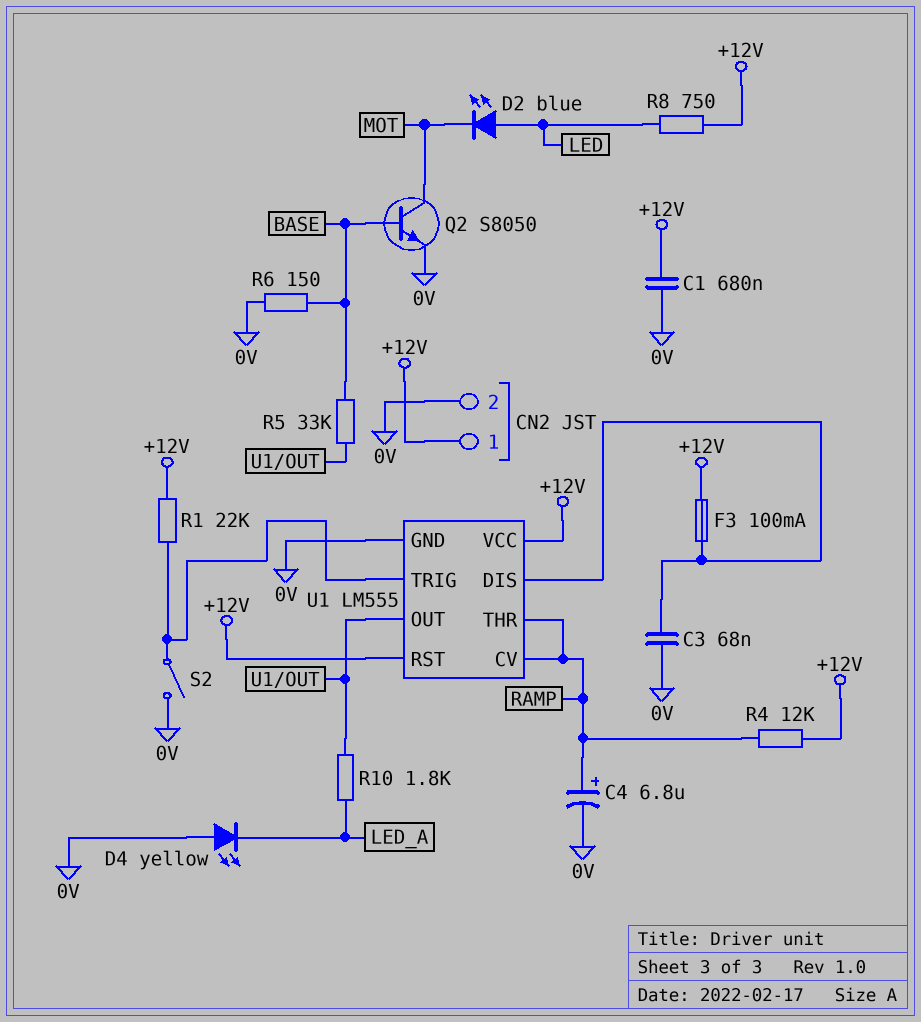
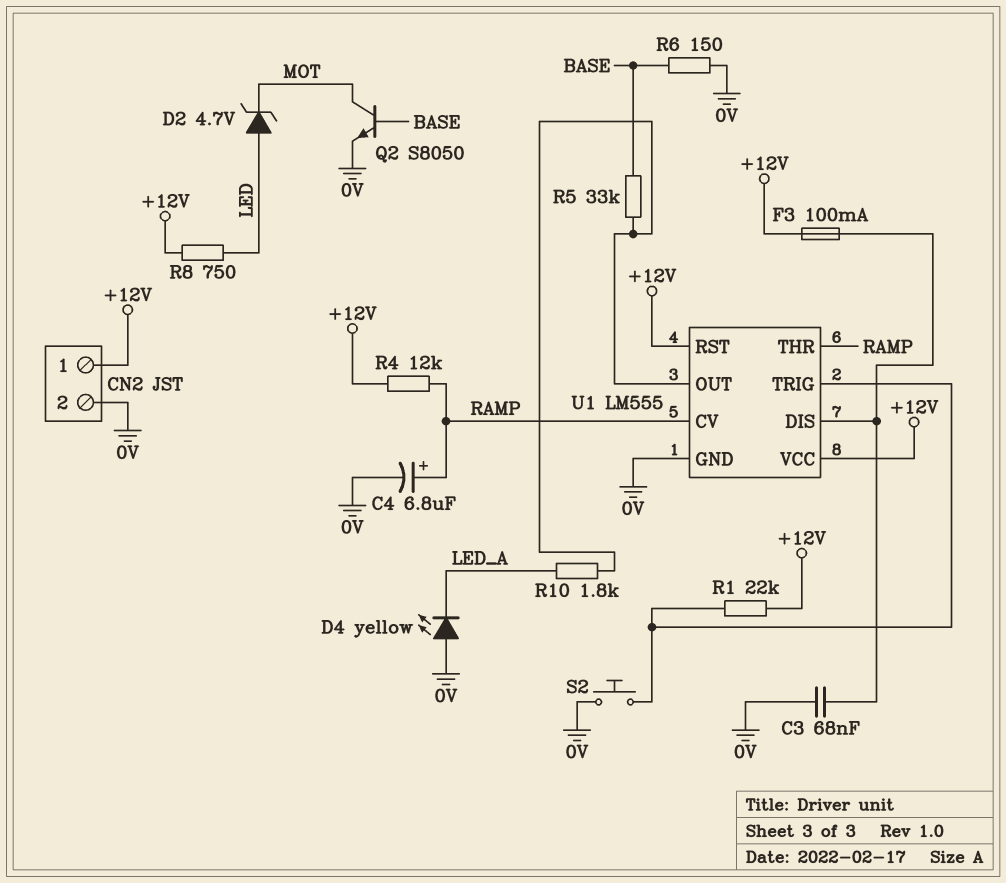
C1: 680nF (+12V, 0V) -> none
D2: LED blue (A LED, K MOT) -> zener 4.7V (A LED, K MOT)
S2: switch (0V, U1/TRIG) -> button (0V, U1/TRIG)

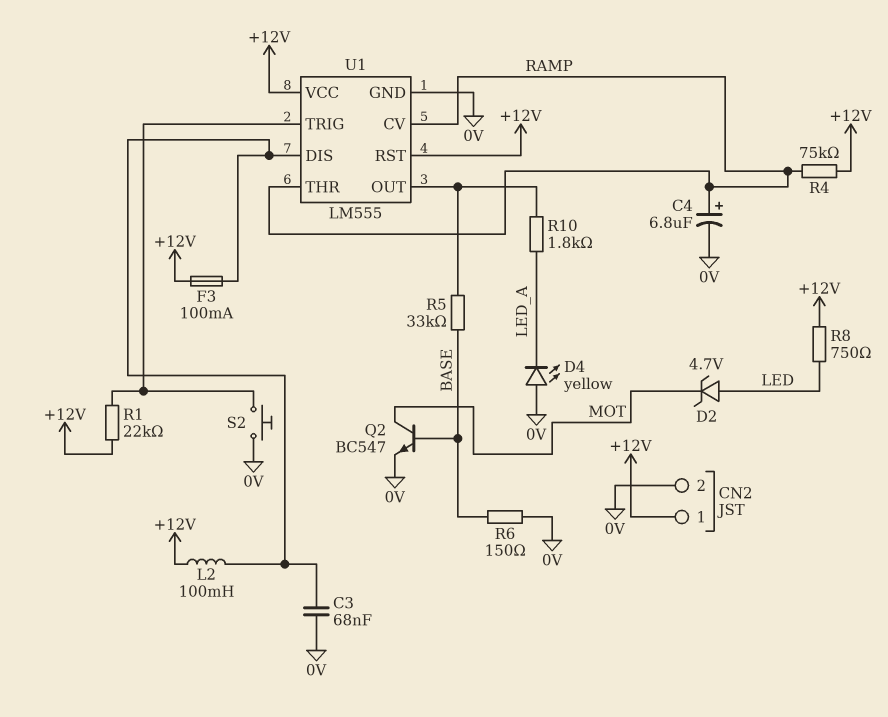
L2: none -> 100mH (+12V, U1/DIS)
Q2: NPN S8050 (B BASE, C MOT, E 0V) -> NPN BC547 (B BASE, C MOT, E 0V)
R4: 12k (+12V, RAMP) -> 75k (+12V, RAMP)

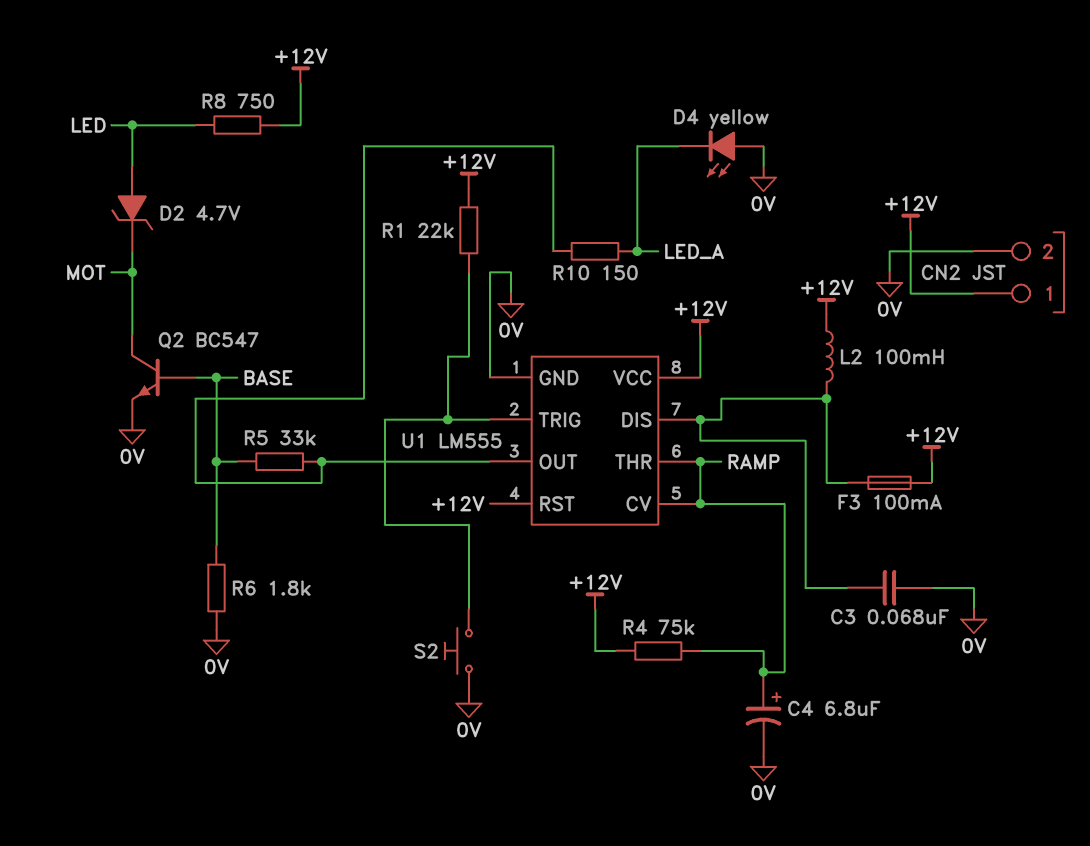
R6: 150 (0V, BASE) -> 1.8k (0V, BASE)
R10: 1.8k (LED_A, U1/OUT) -> 150 (LED_A, U1/OUT)

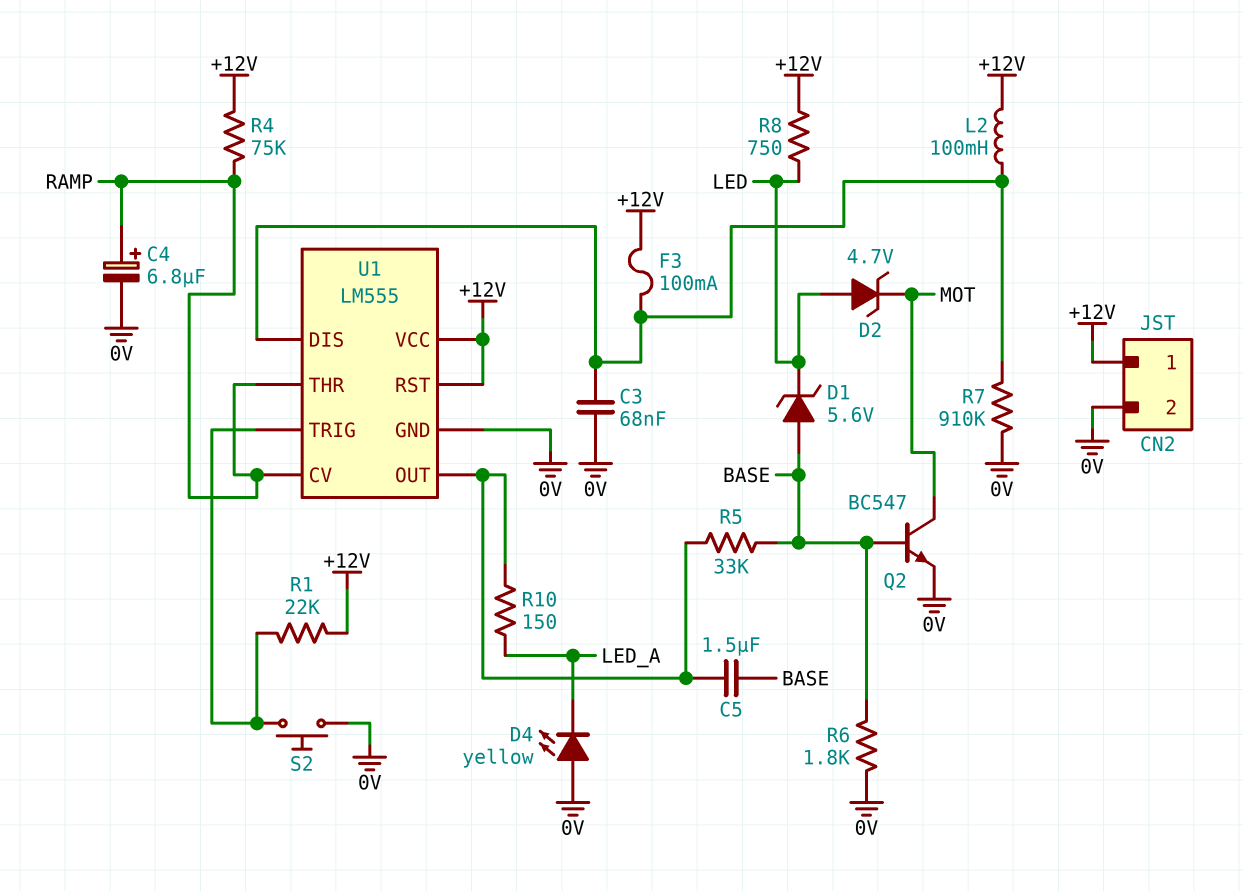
C5: none -> 1.5uF (BASE, U1/OUT)
D1: none -> zener 5.6V (A BASE, K LED)
R7: none -> 910k (0V, U1/DIS)

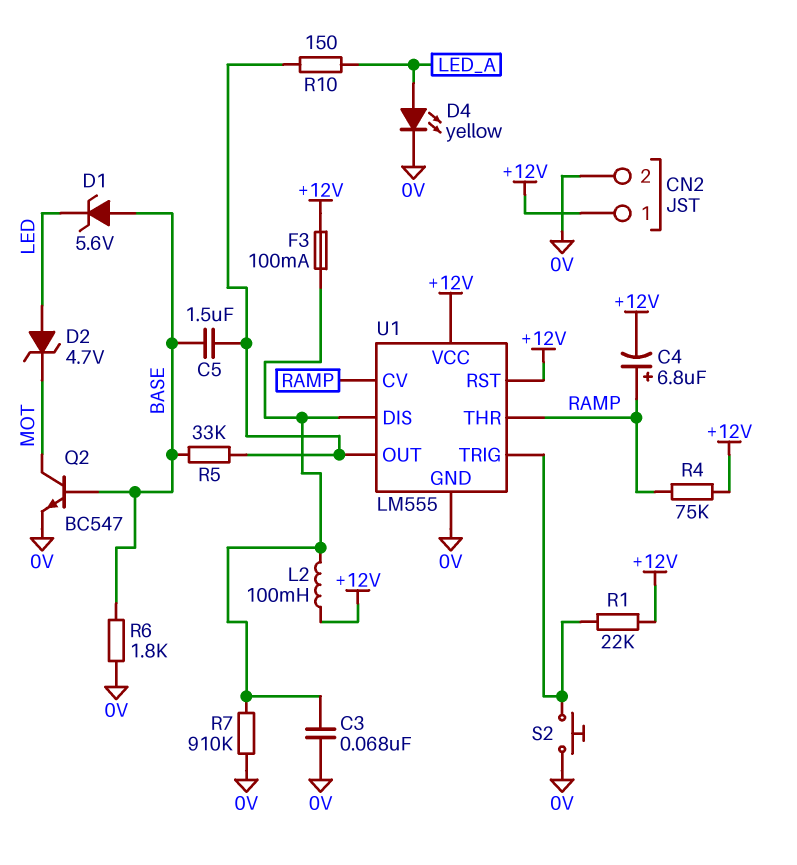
C4: 6.8uF (plus RAMP, minus 0V) -> 6.8uF (plus RAMP, minus +12V)
D4: LED yellow (A 0V, K LED_A) -> LED yellow (A LED_A, K 0V)
R8: 750 (+12V, LED) -> none

